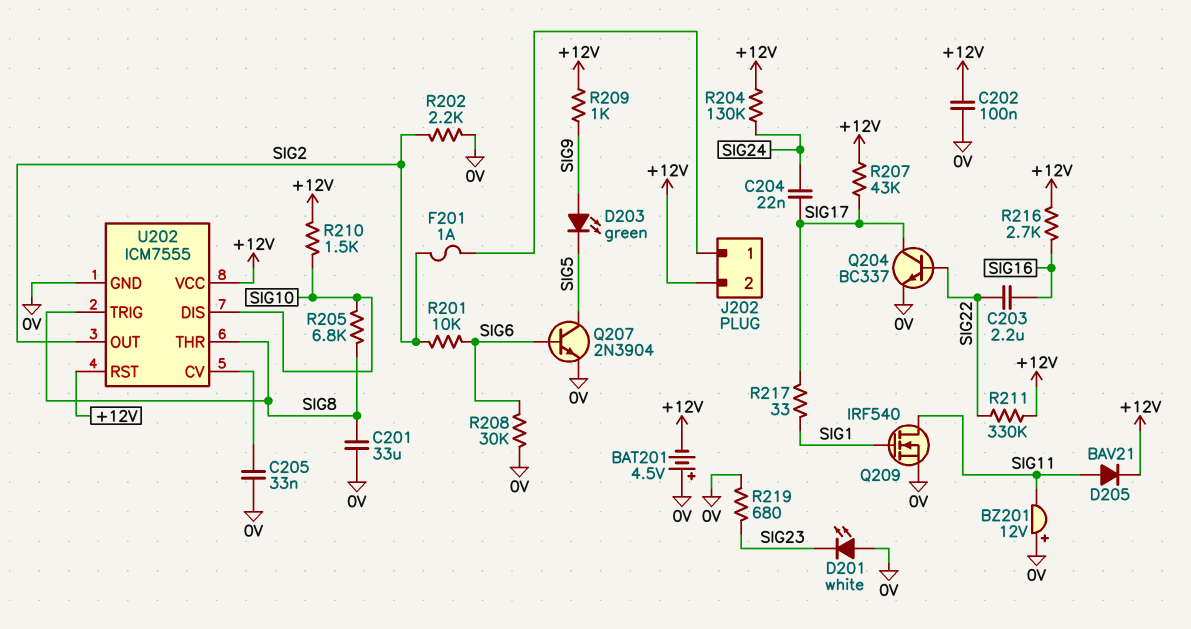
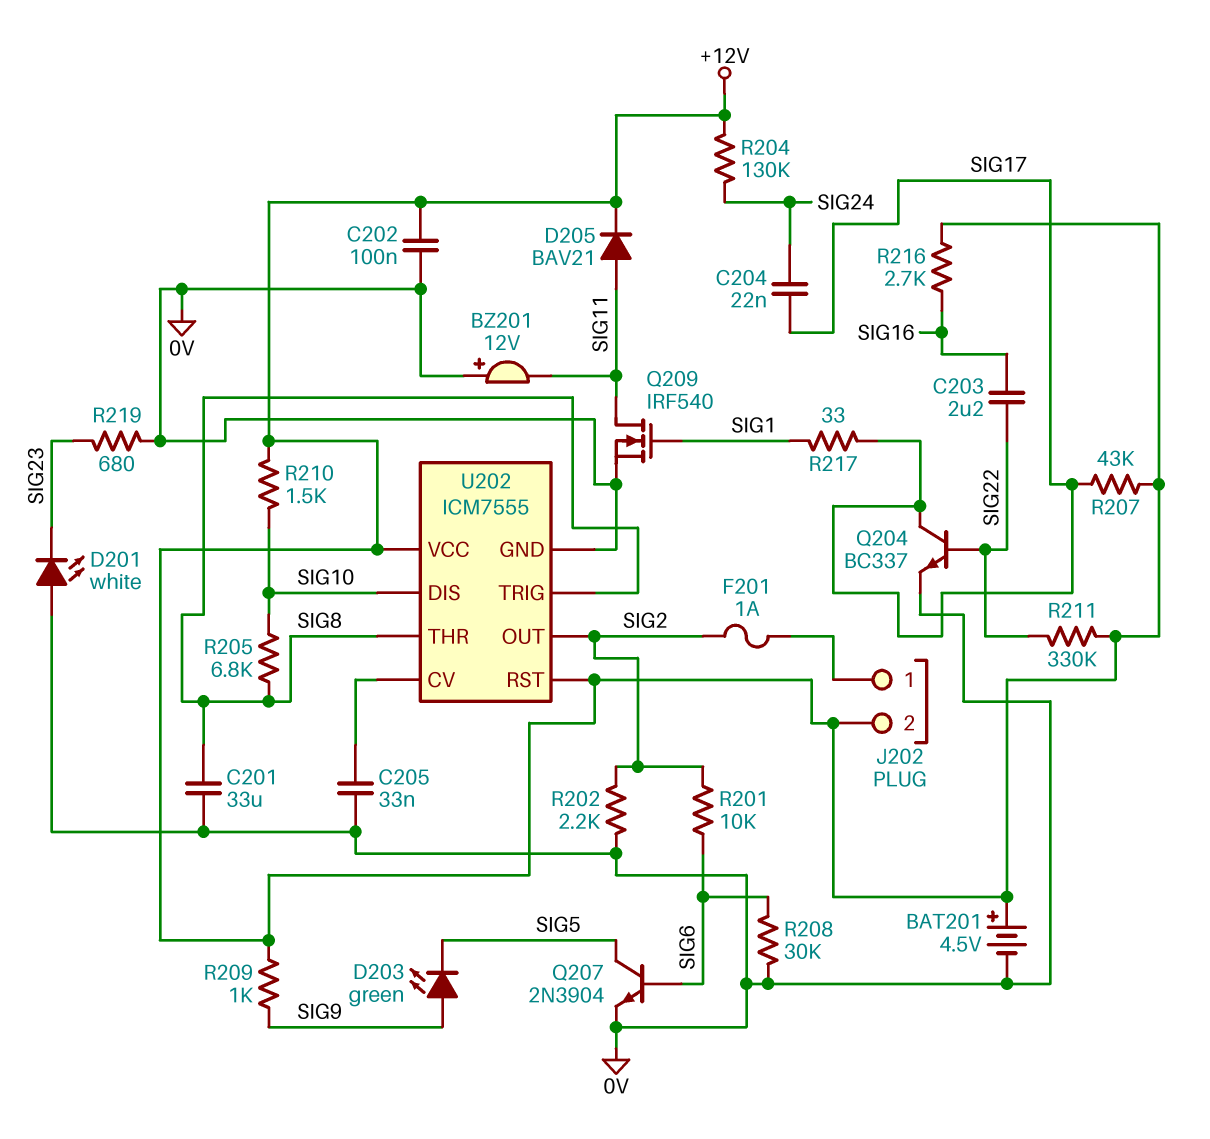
BAT201: 4.5V (plus 0V, minus +12V) -> 4.5V (plus +12V, minus 0V)

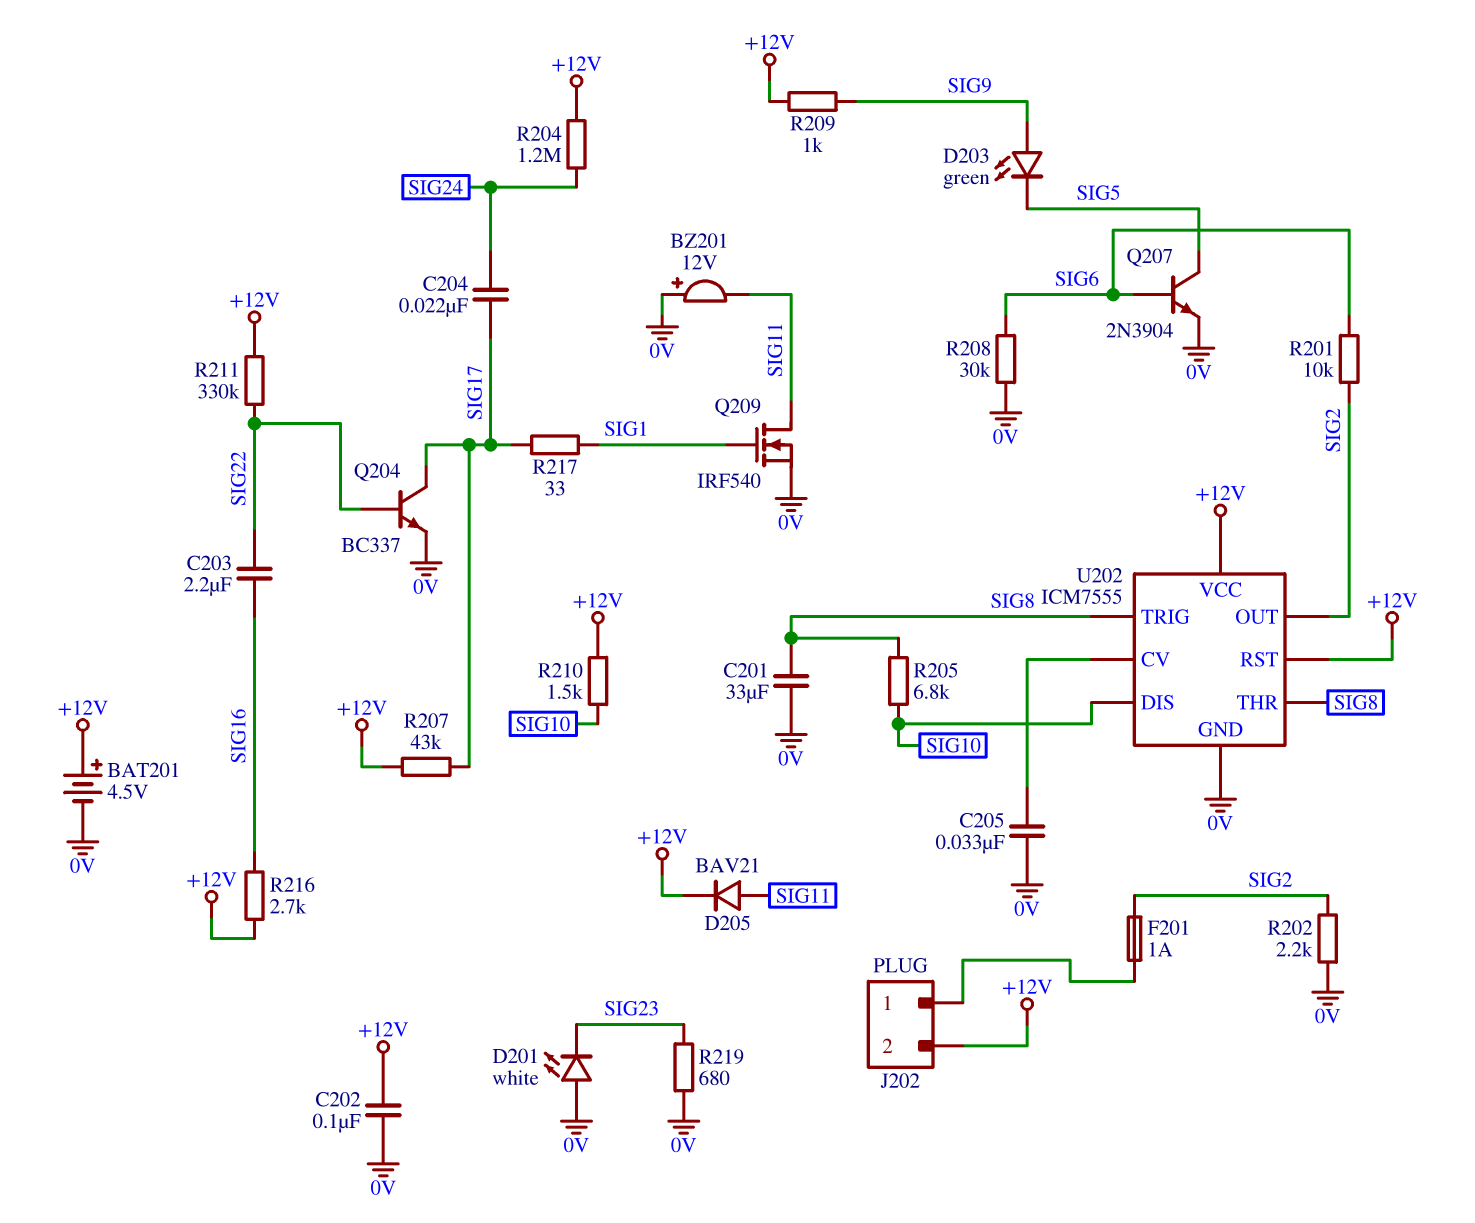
R204: 130k (+12V, SIG24) -> 1.2M (+12V, SIG24)

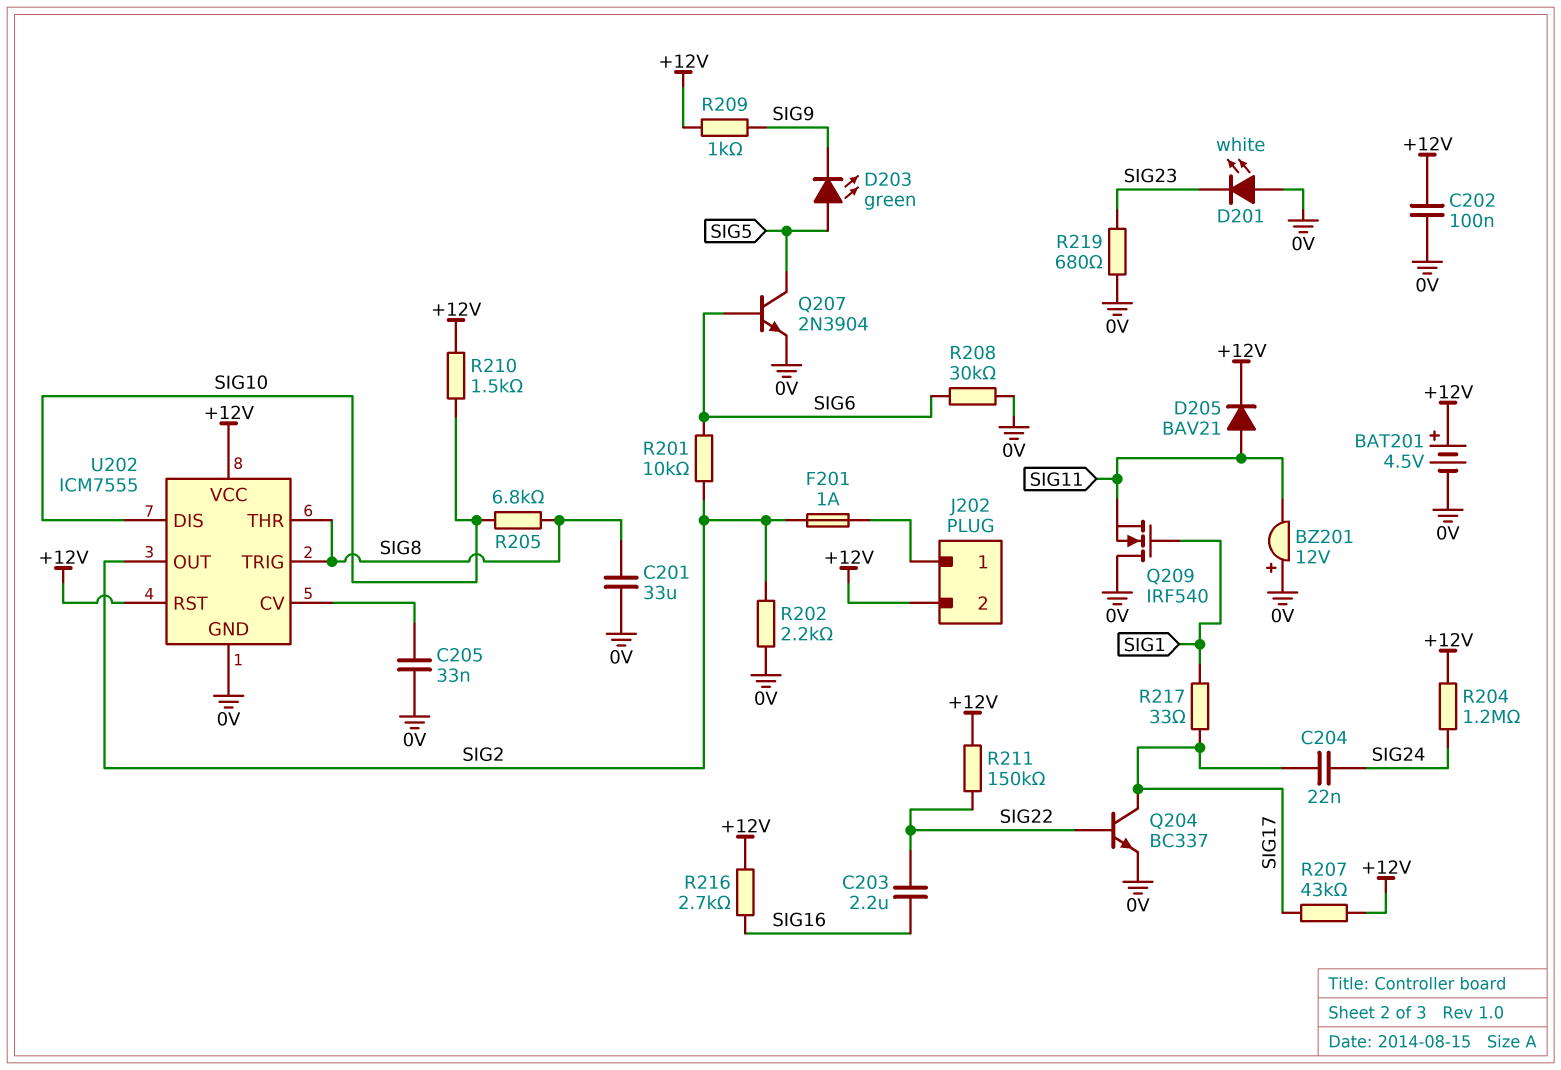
D203: LED green (A SIG9, K SIG5) -> LED green (A SIG5, K SIG9)
Q209: NMOS IRF540 (G SIG1, D SIG11, S 0V) -> NMOS IRF540 (G SIG1, D 0V, S SIG11)
R211: 330k (+12V, SIG22) -> 150k (+12V, SIG22)

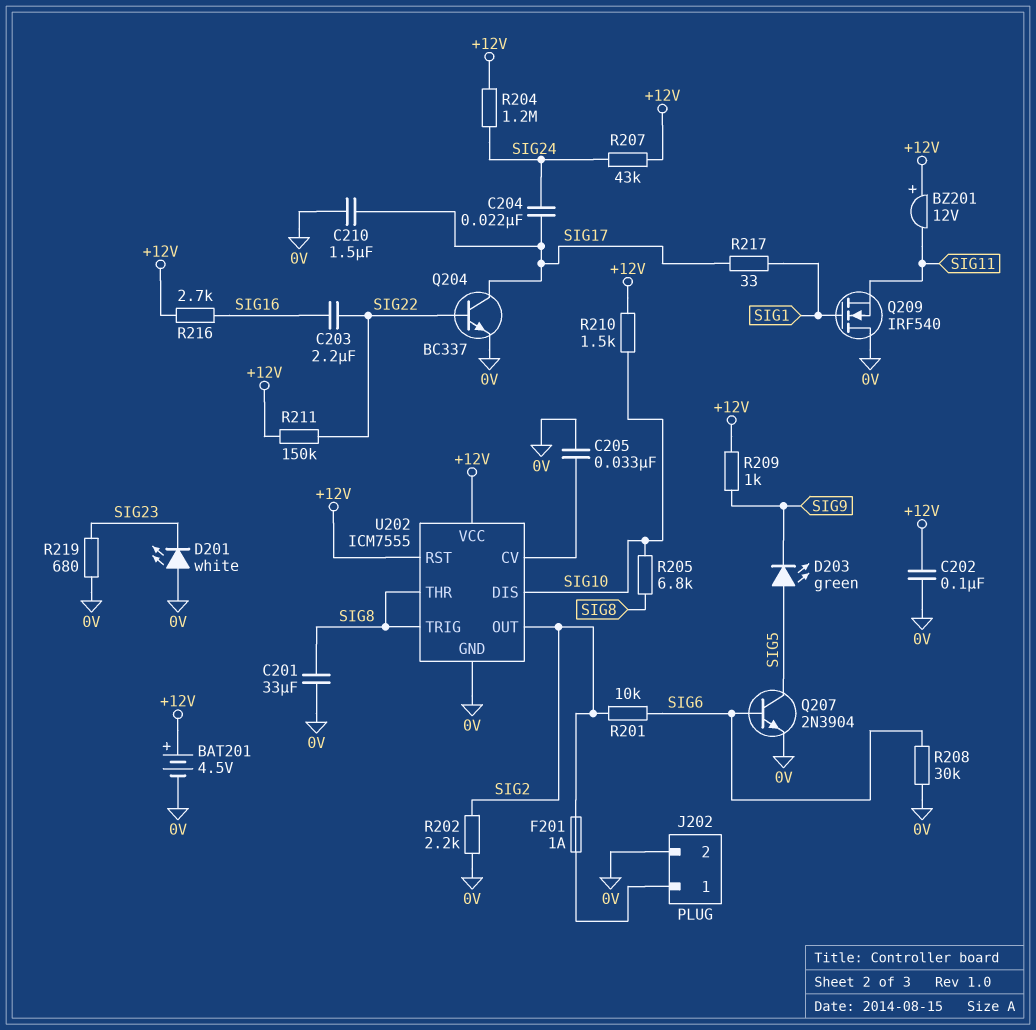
BZ201: buzzer 12V (plus 0V, minus SIG11) -> buzzer 12V (plus +12V, minus SIG11)
C210: none -> 1.5uF (0V, SIG17)
D205: diode BAV21 (A SIG11, K +12V) -> none
J202 pin 2: +12V -> 0V
R207: 43k (+12V, SIG17) -> 43k (+12V, SIG24)

